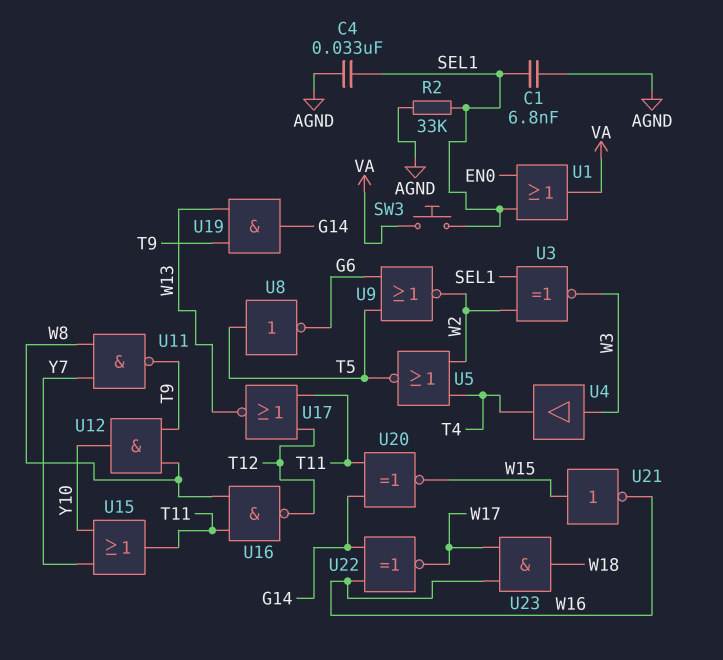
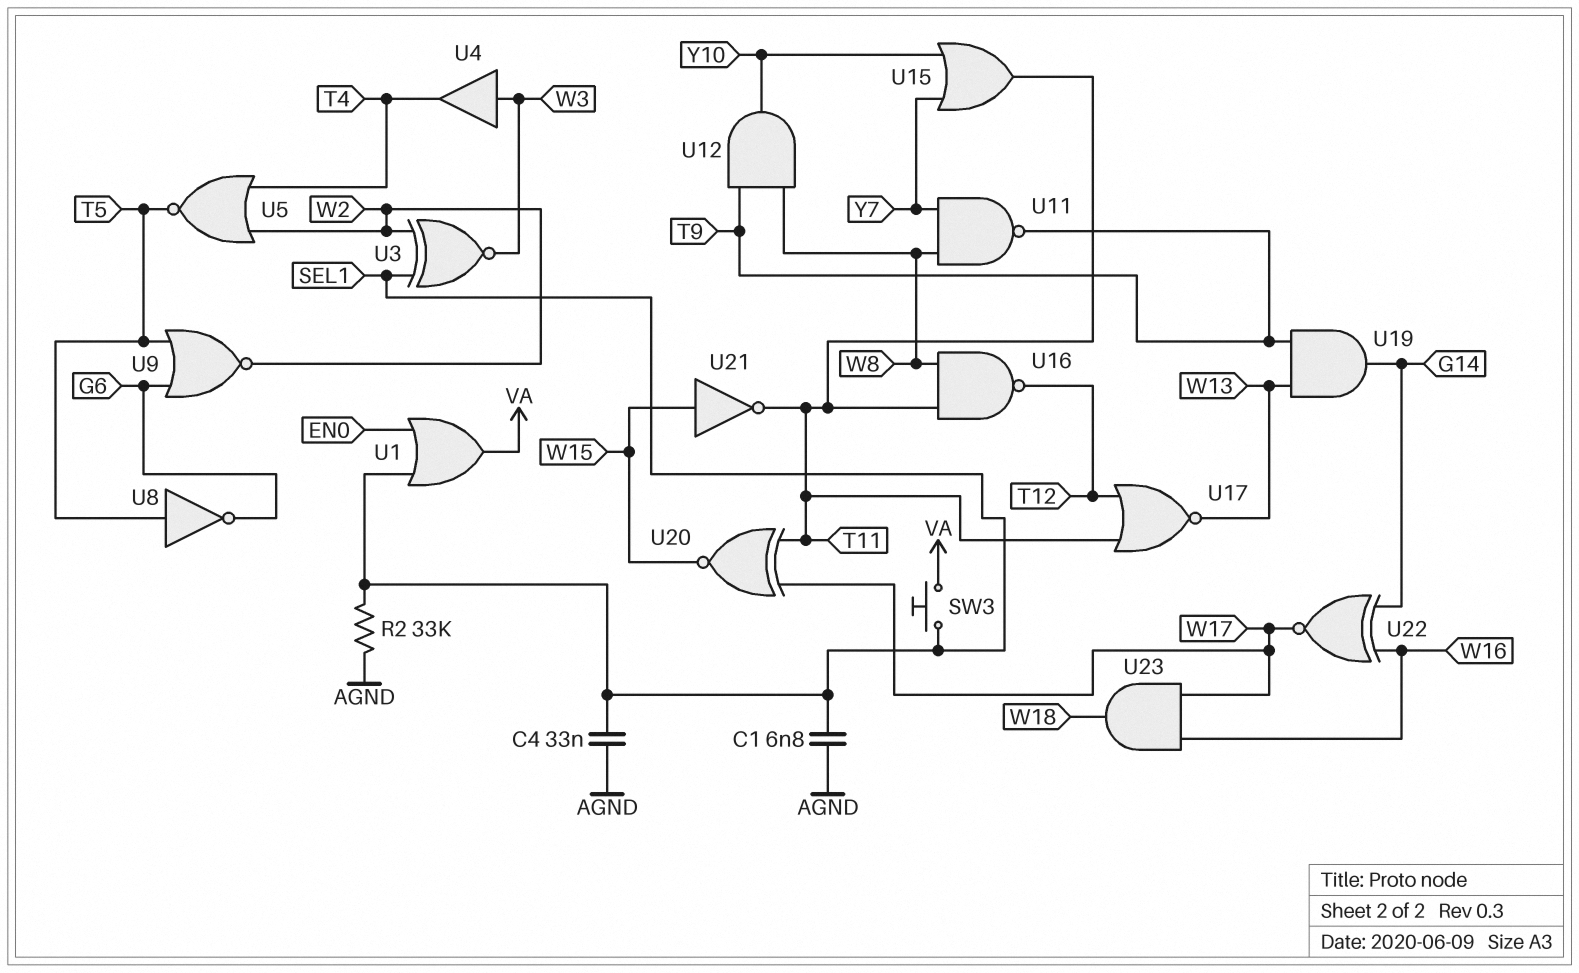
U20: XNOR (in G14, in T11, out W15) -> XNOR (in T11, in W17, out W15)
U21: NOT (in W15, out W16) -> NOT (in W15, out T11)

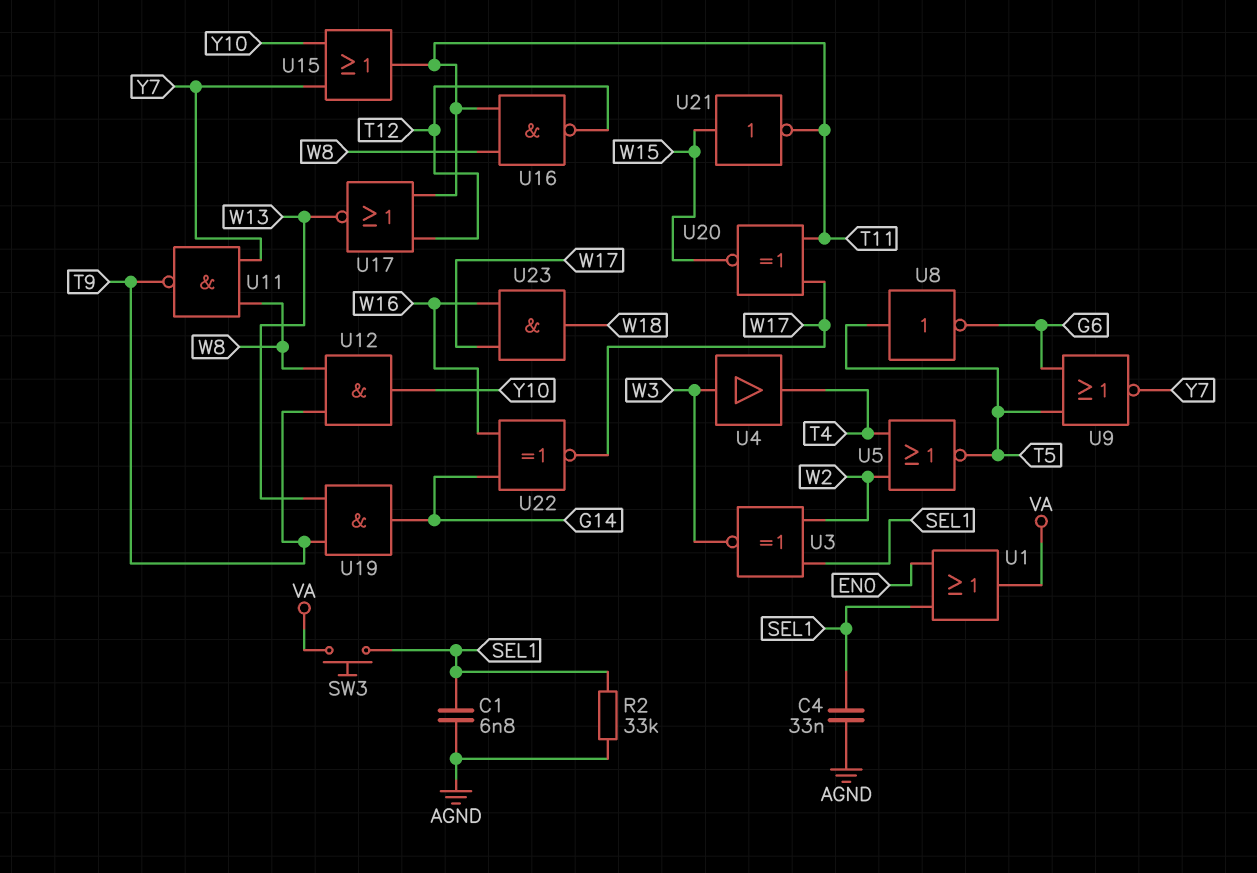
U9: NOR (in G6, in T5, out W2) -> NOR (in G6, in T5, out Y7)

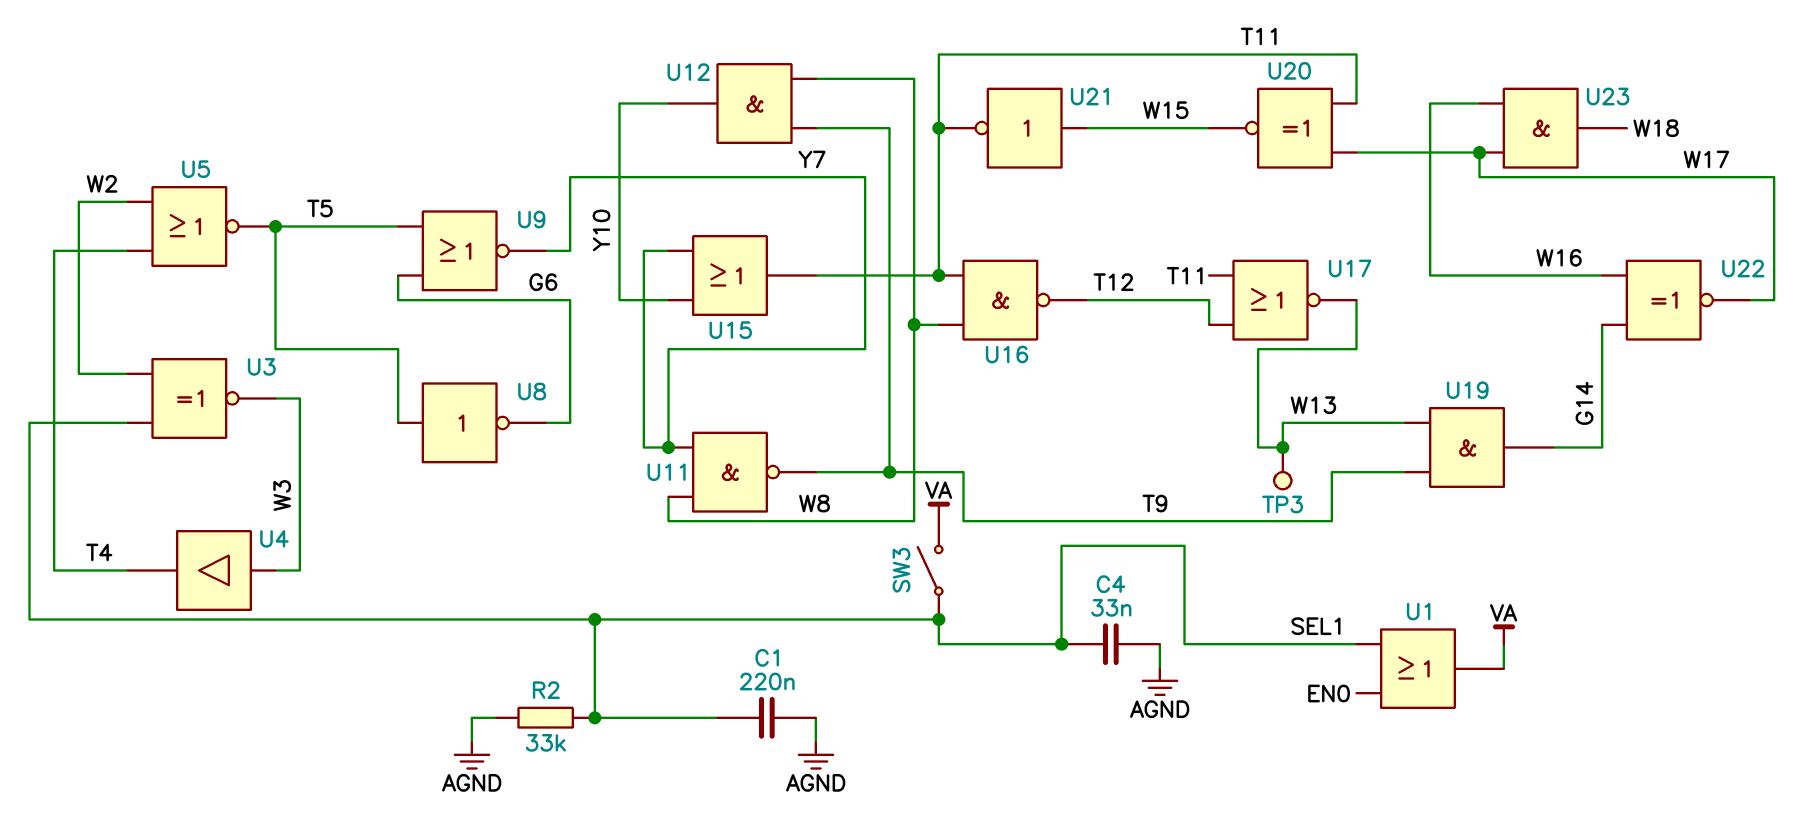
C1: 6.8nF (AGND, SEL1) -> 220nF (AGND, SEL1)
SW3: button (SEL1, VA) -> switch (SEL1, VA)
TP3: none -> test point (W13)

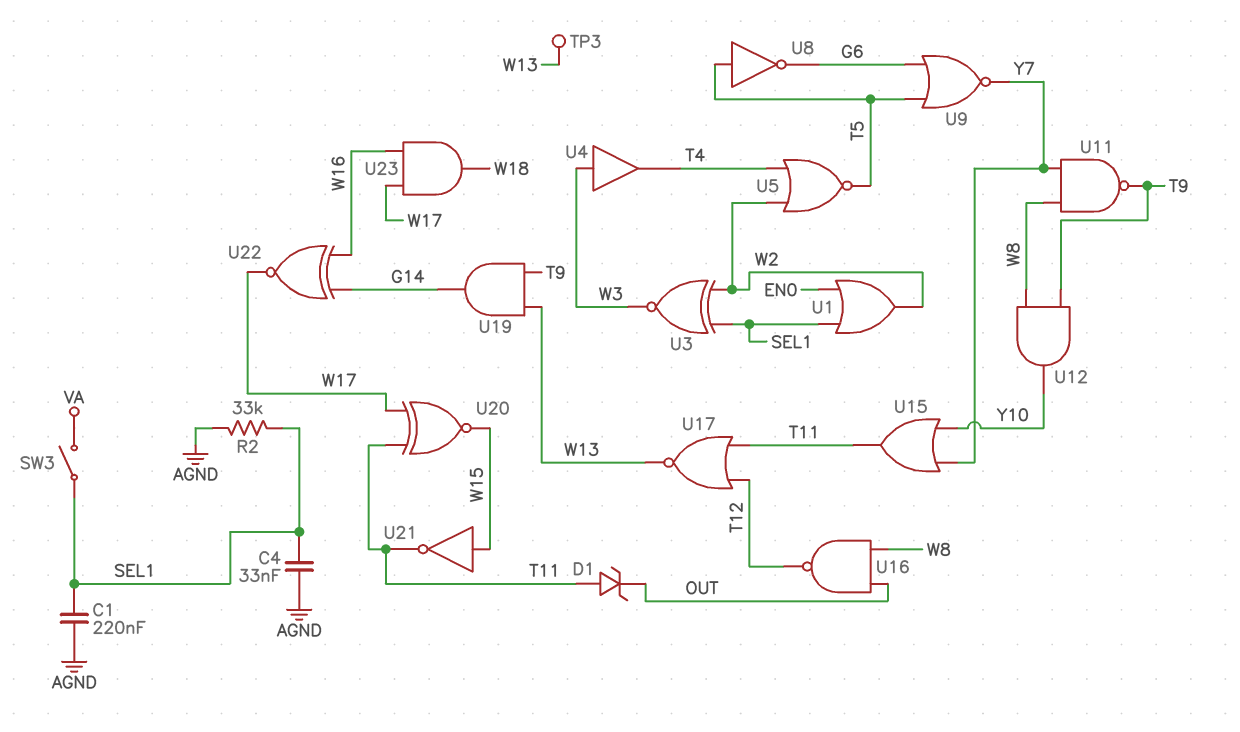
D1: none -> zener (A T11, K OUT)
U1: OR (in EN0, in SEL1, out VA) -> OR (in EN0, in SEL1, out W2)
U16: NAND (in T11, in W8, out T12) -> NAND (in OUT, in W8, out T12)

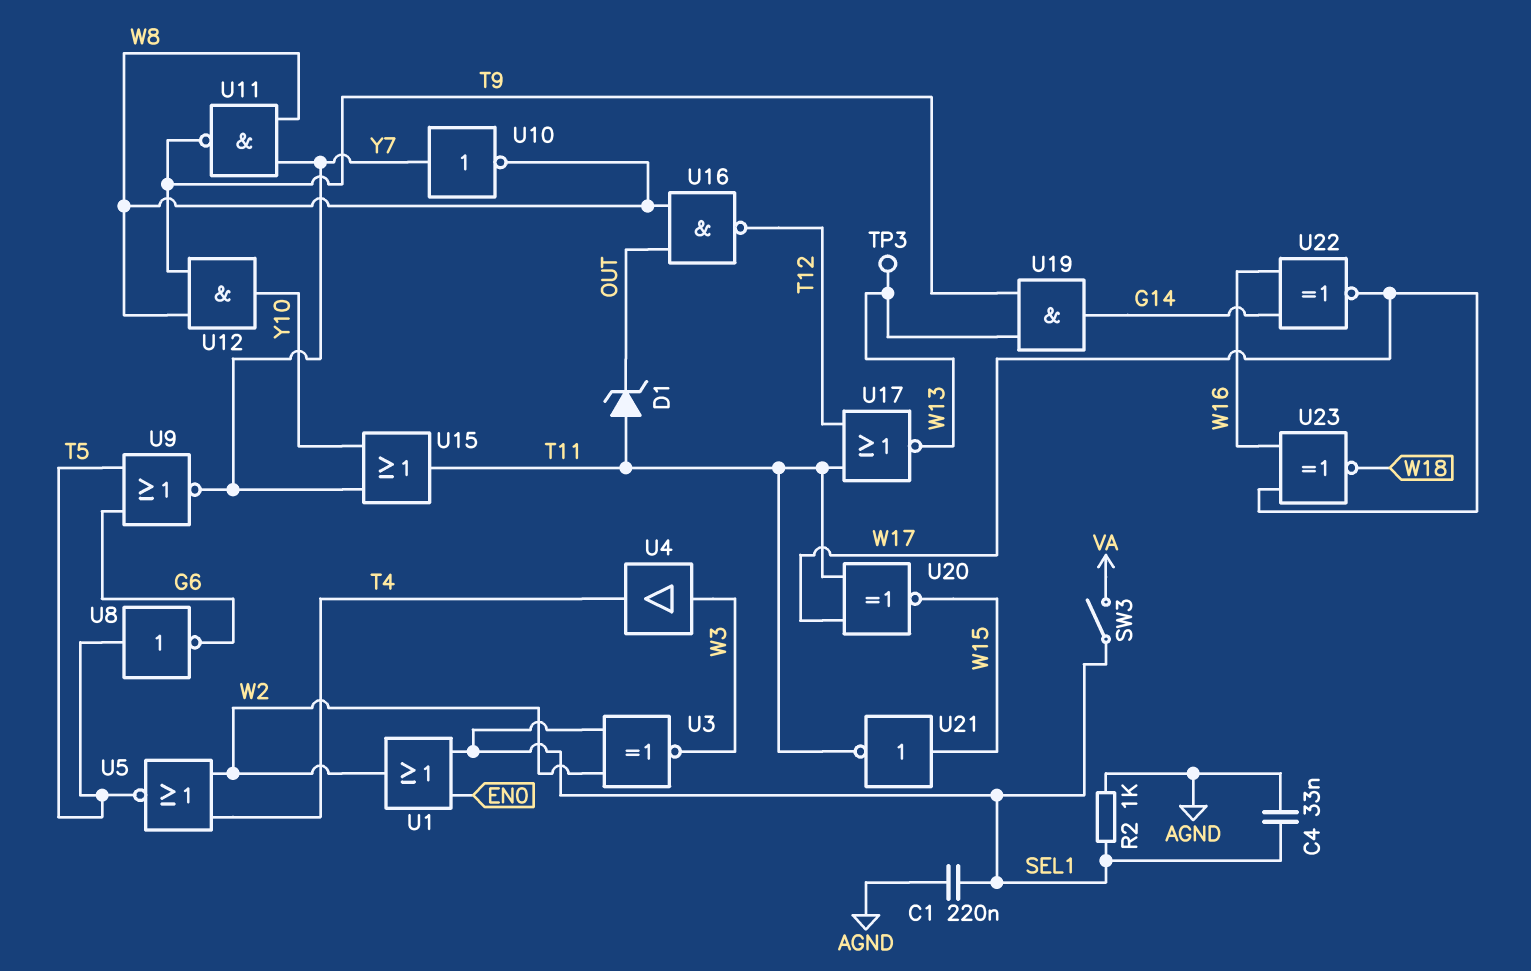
R2: 33k (AGND, SEL1) -> 1k (AGND, SEL1)
U10: none -> NOT (in Y7, out W8)
U23: AND (in W16, in W17, out W18) -> XNOR (in W16, in W17, out W18)

